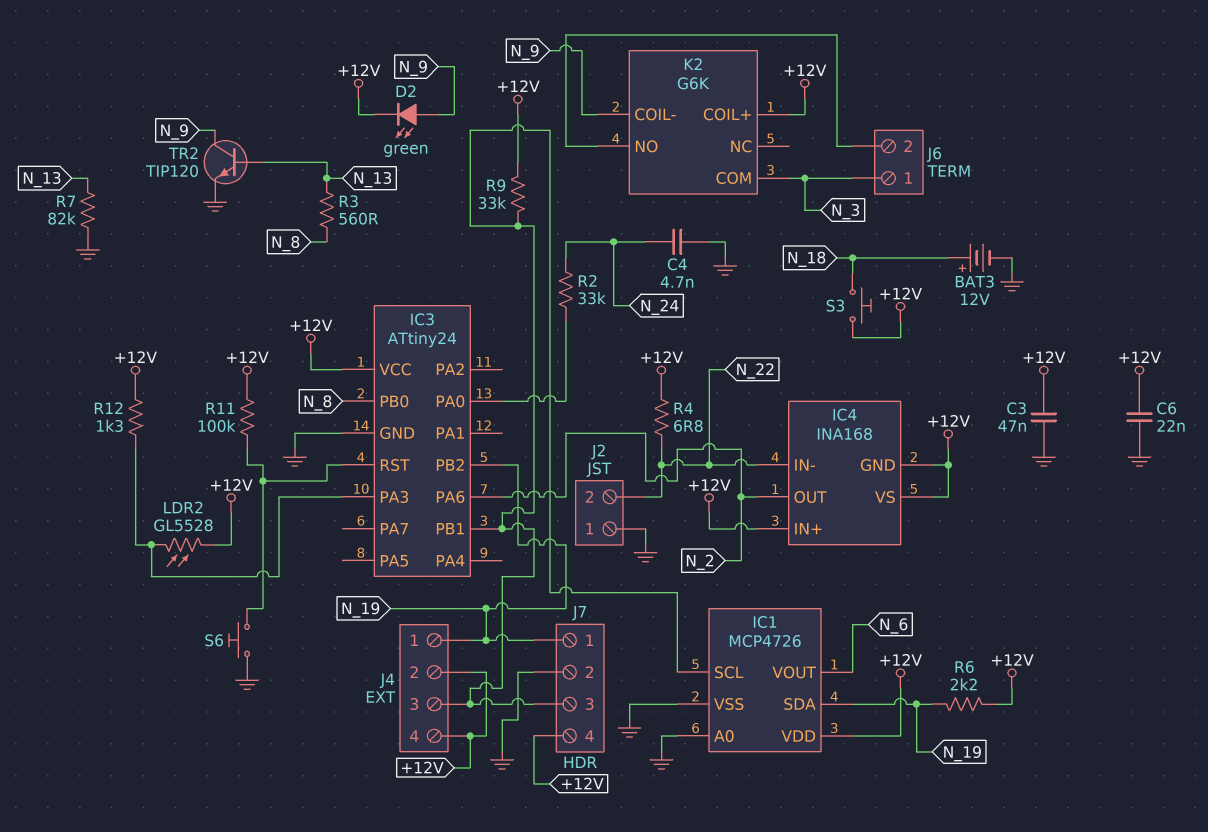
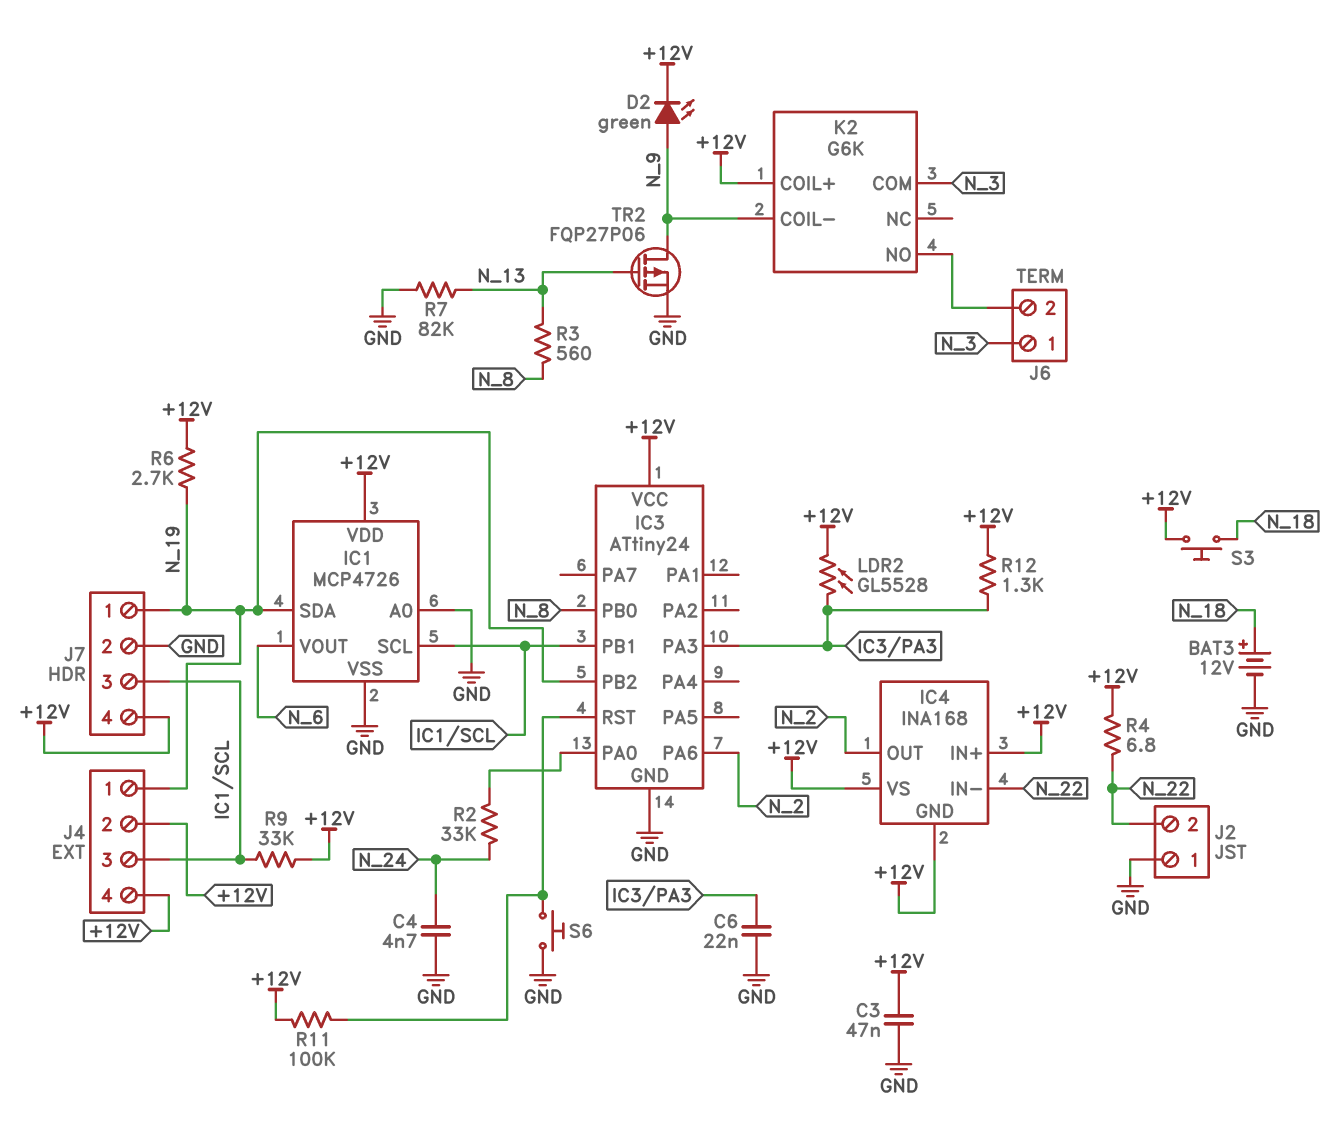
C6: 22nF (+12V, GND) -> 22nF (GND, IC3/PA3)
R6: 2.2k (+12V, N_19) -> 2.7k (+12V, N_19)
TR2: NPN TIP120 (B N_13, C N_9, E GND) -> PMOS FQP27P06 (G N_13, D N_9, S GND)

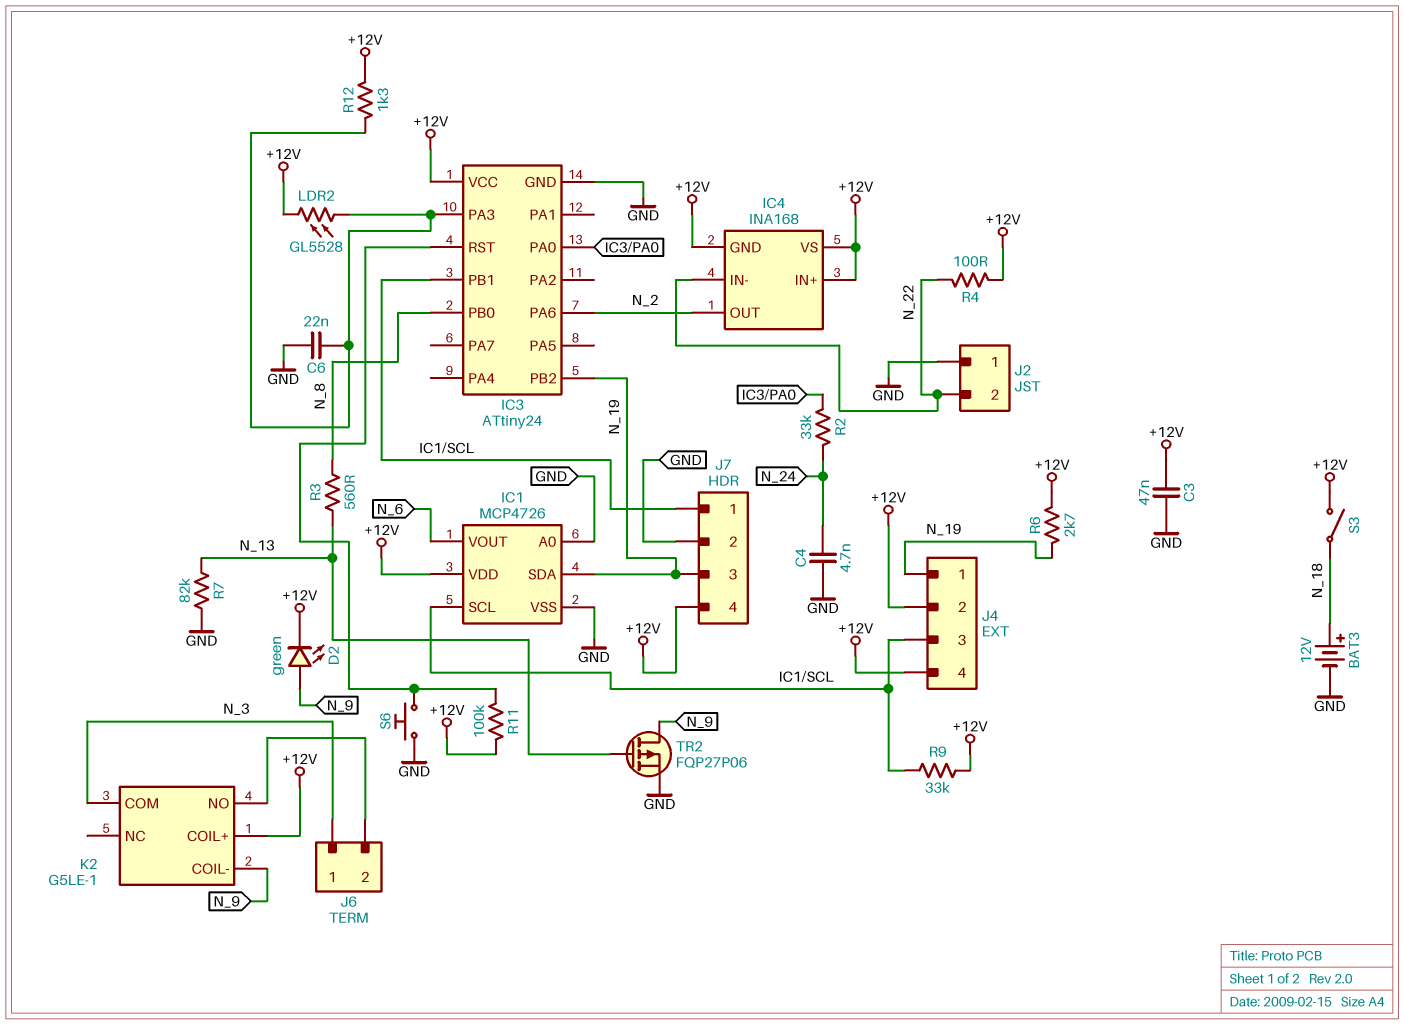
J7 pin 1: N_19 -> IC1/SCL
J7 pin 3: IC1/SCL -> N_19
K2: G6K -> G5LE-1
R4: 6.8 (+12V, N_22) -> 100 (+12V, N_22)
S3: button (+12V, N_18) -> switch (+12V, N_18)

